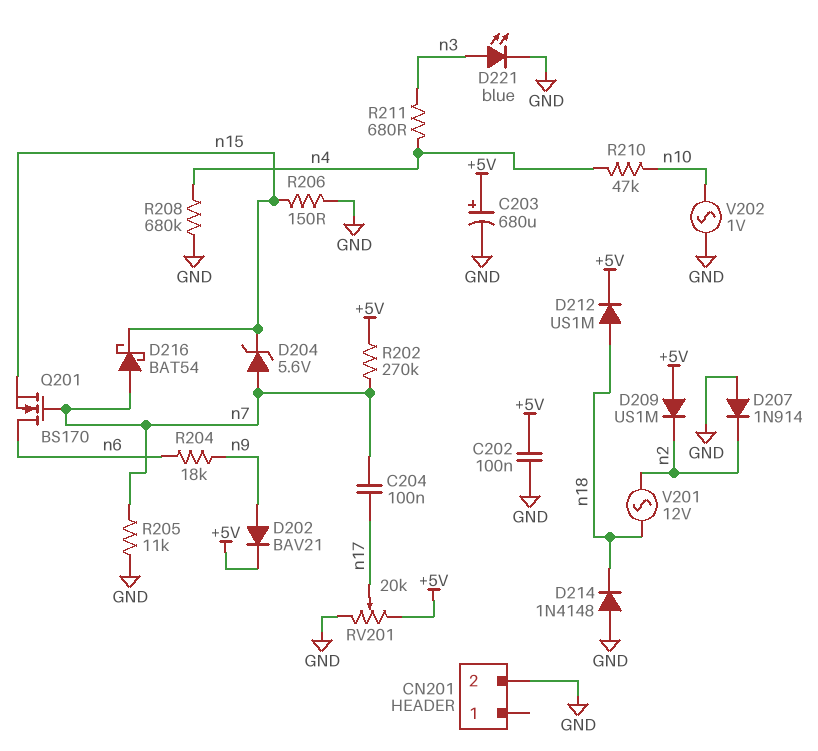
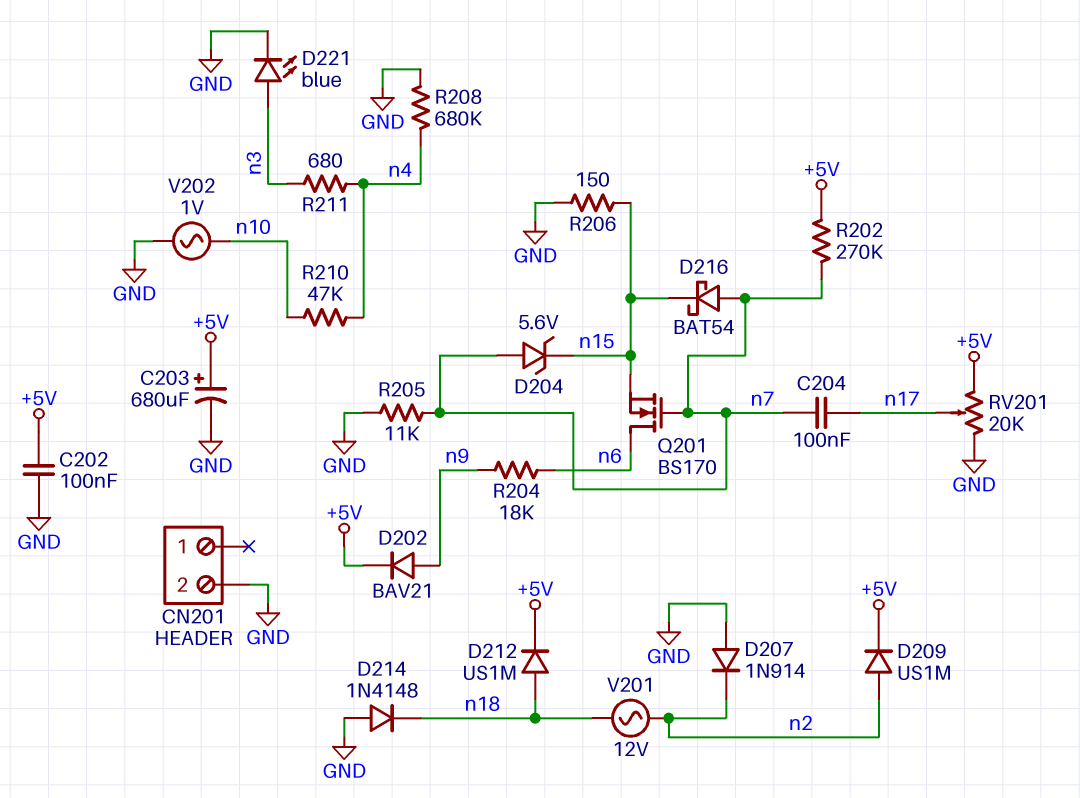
D209: diode US1M (A +5V, K n2) -> diode US1M (A n2, K +5V)

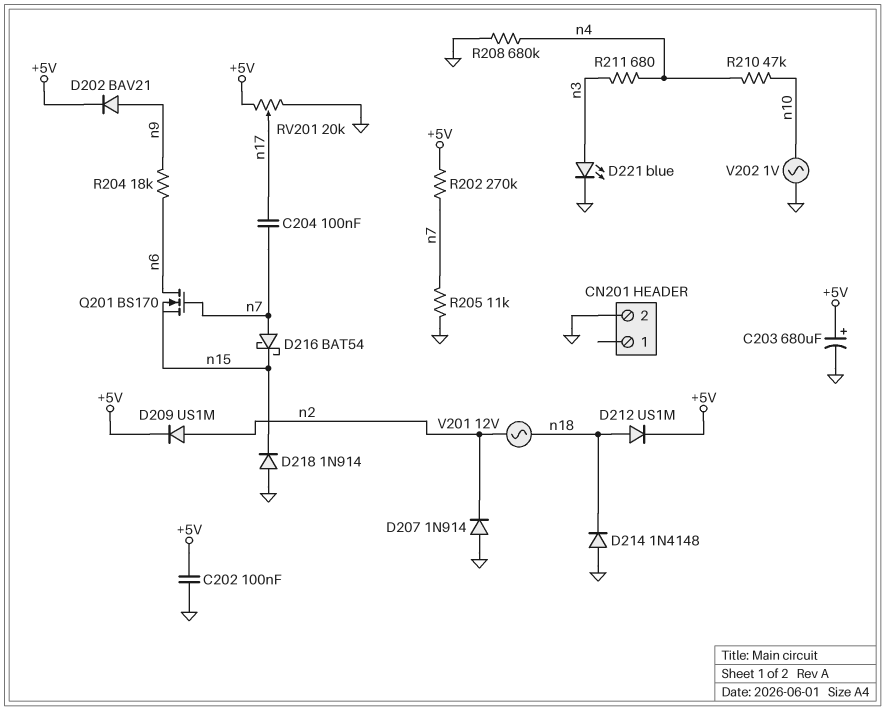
D204: zener 5.6V (A n7, K n15) -> none
D218: none -> diode 1N914 (A GND, K n15)
R206: 150 (GND, n15) -> none

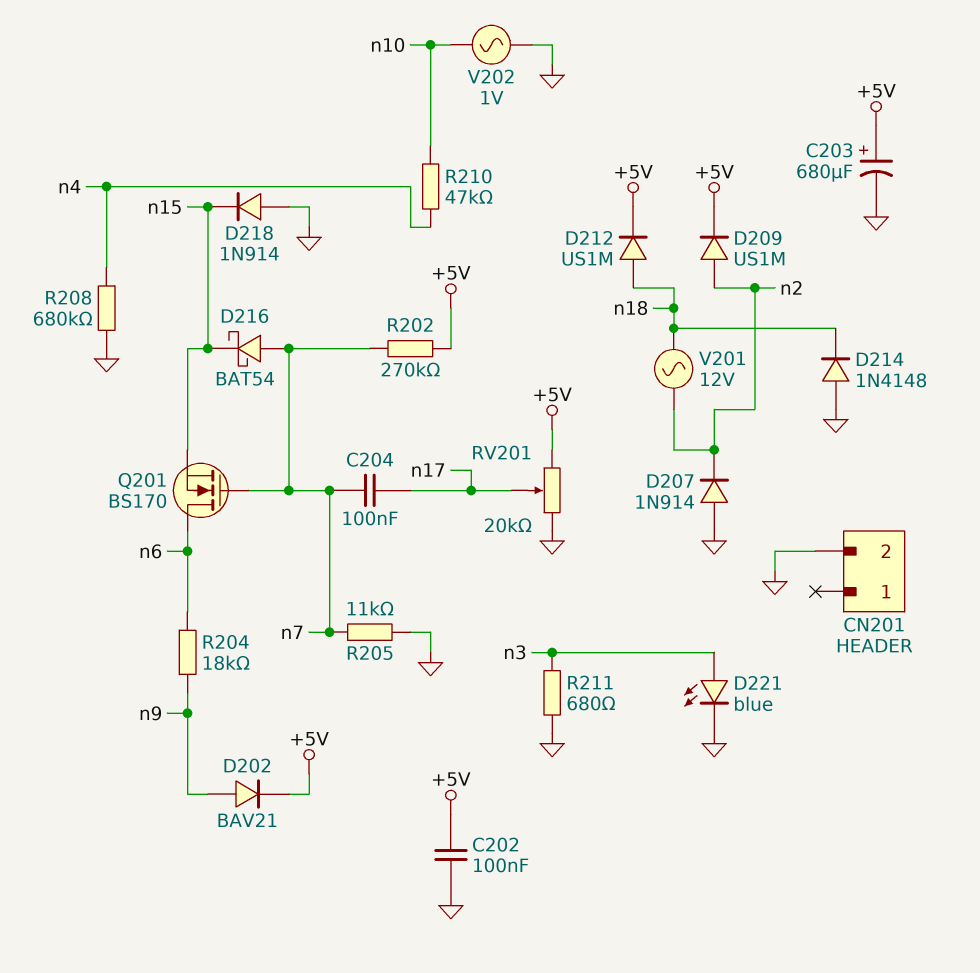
R211: 680 (n3, n4) -> 680 (GND, n3)

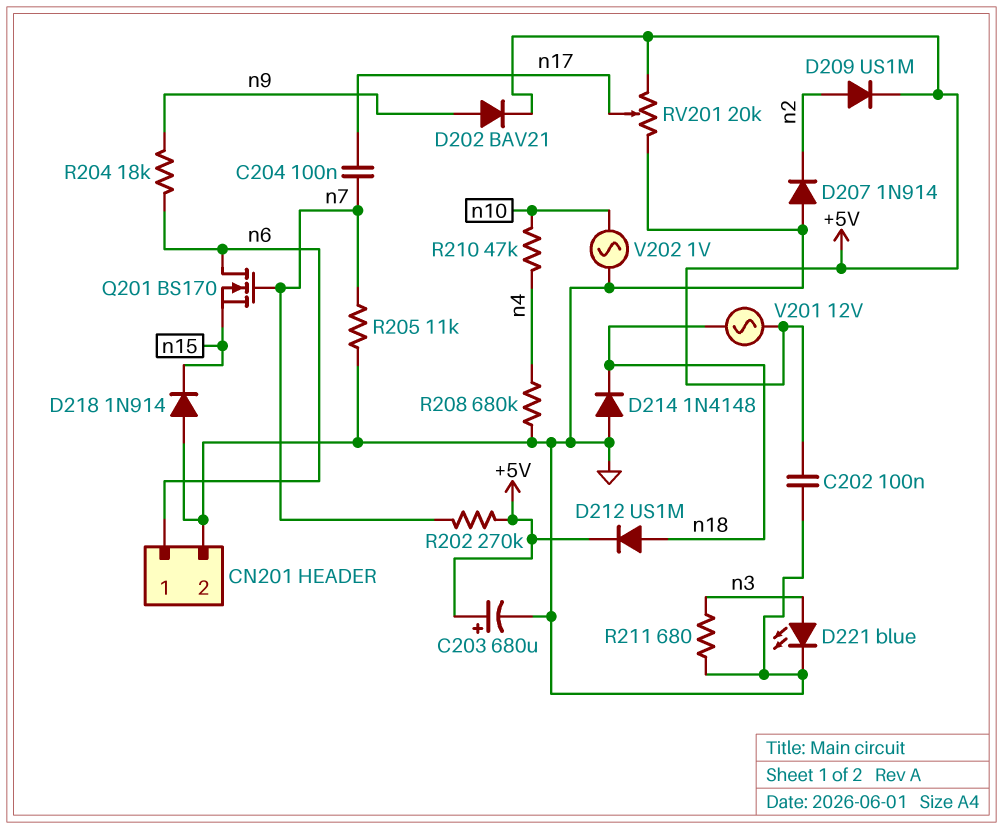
CN201 pin 1: none -> n6
D216: schottky BAT54 (A n7, K n15) -> none
V201: AC 12V (n2, n18) -> AC 12V (+5V, n18)

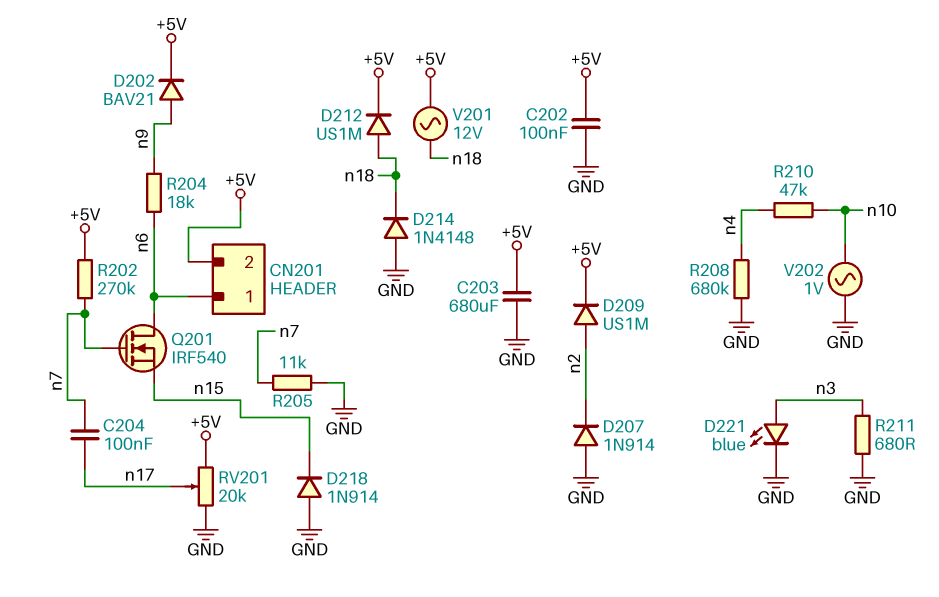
C203: 680uF (plus +5V, minus GND) -> 680uF (+5V, GND)
CN201 pin 2: GND -> +5V
Q201: NMOS BS170 (G n7, D n6, S n15) -> NMOS IRF540 (G n7, D n6, S n15)

